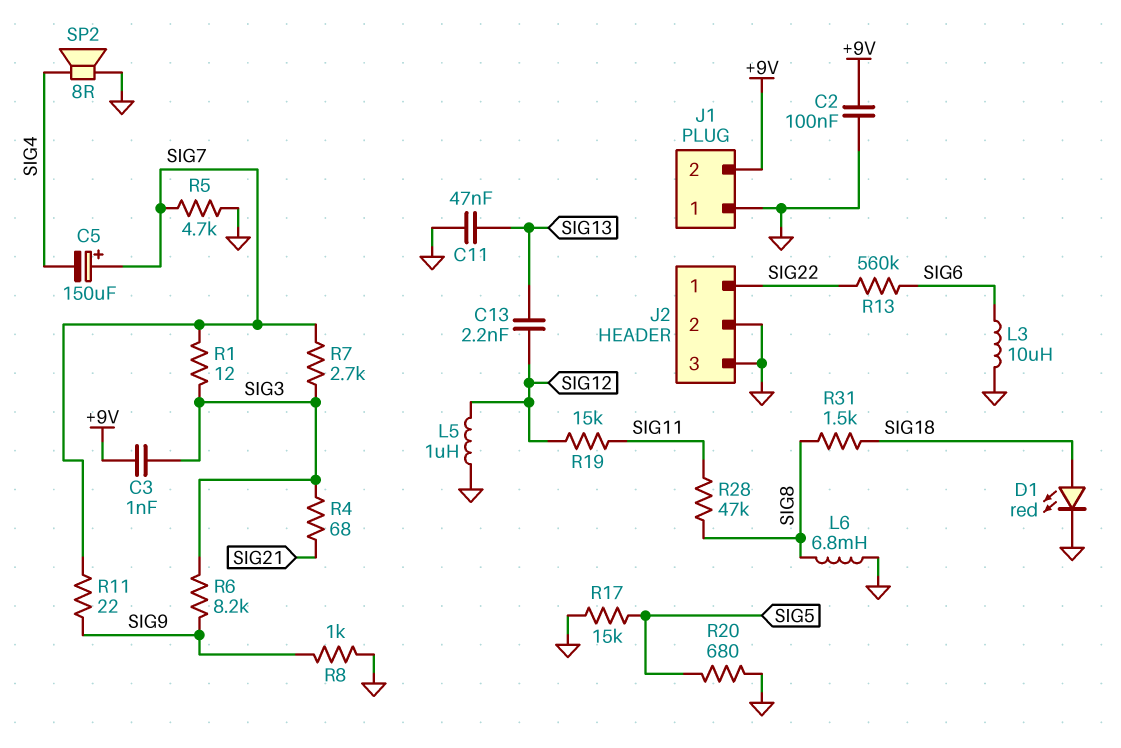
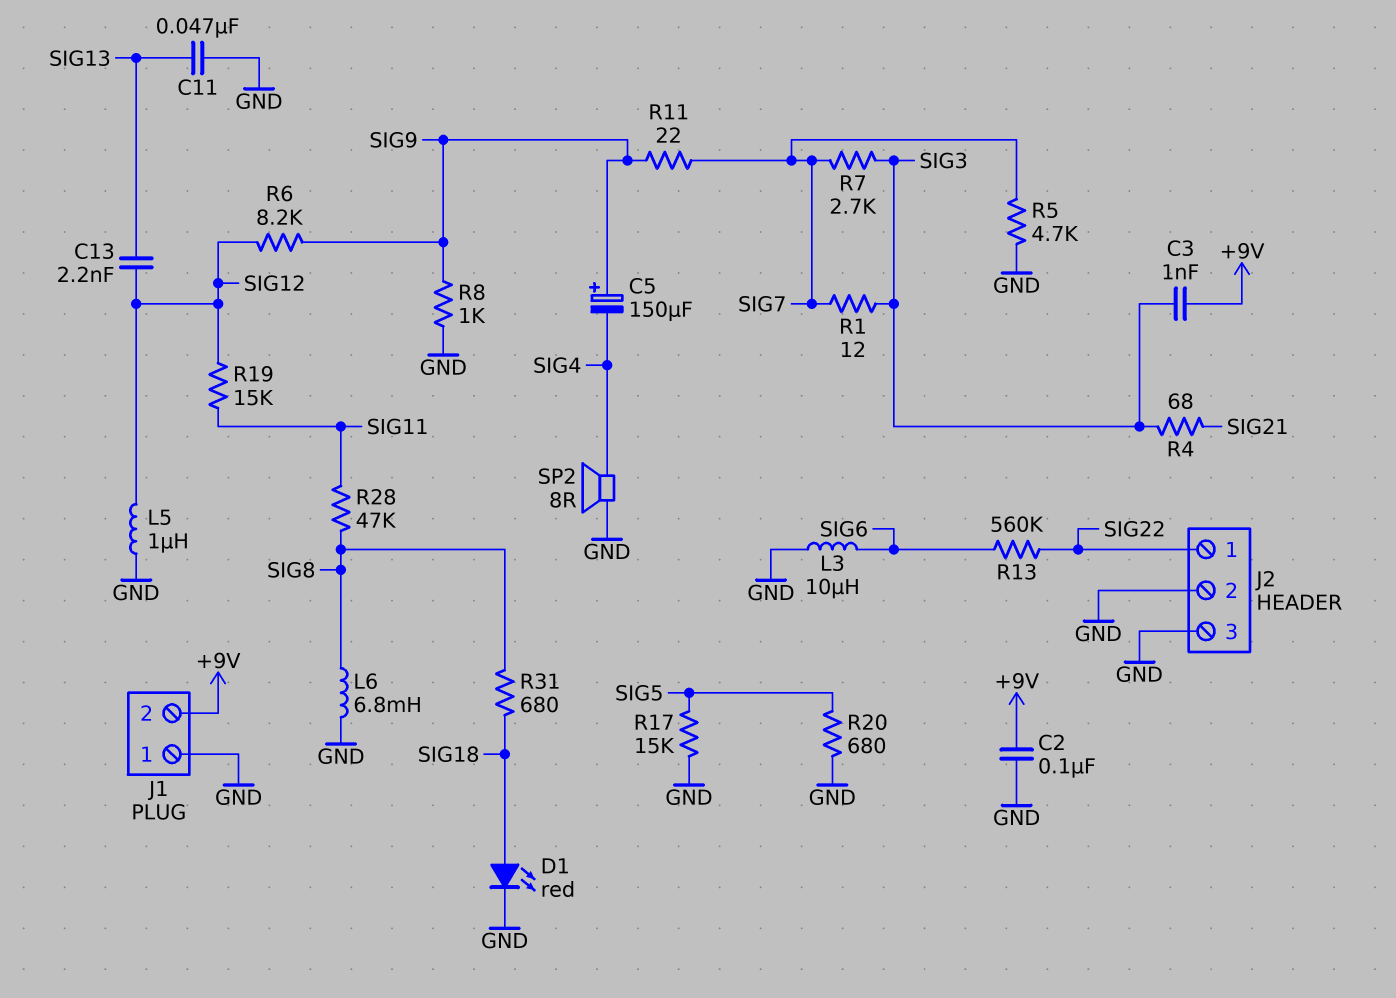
C5: 150uF (plus SIG7, minus SIG4) -> 150uF (plus SIG9, minus SIG4)
R6: 8.2k (SIG3, SIG9) -> 8.2k (SIG9, SIG12)
R31: 1.5k (SIG8, SIG18) -> 680 (SIG8, SIG18)

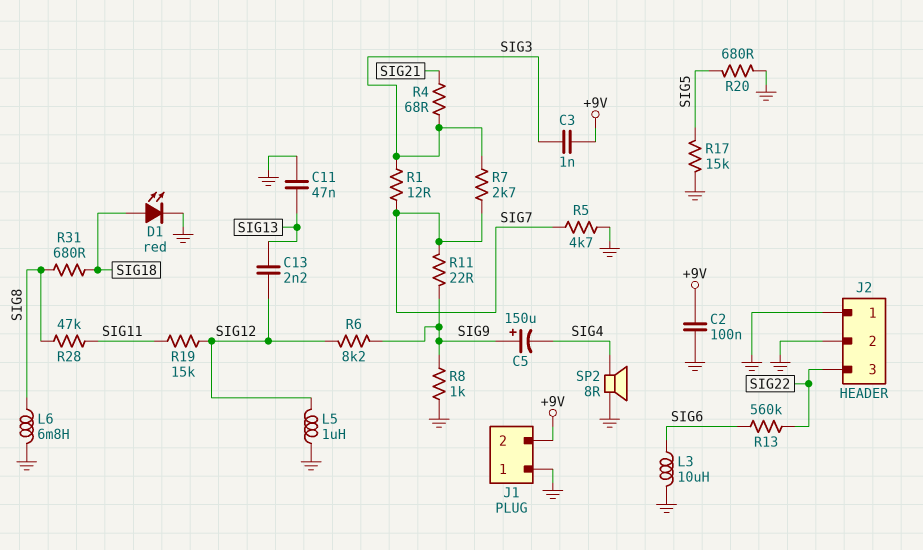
J2 pin 1: SIG22 -> GND
J2 pin 3: GND -> SIG22

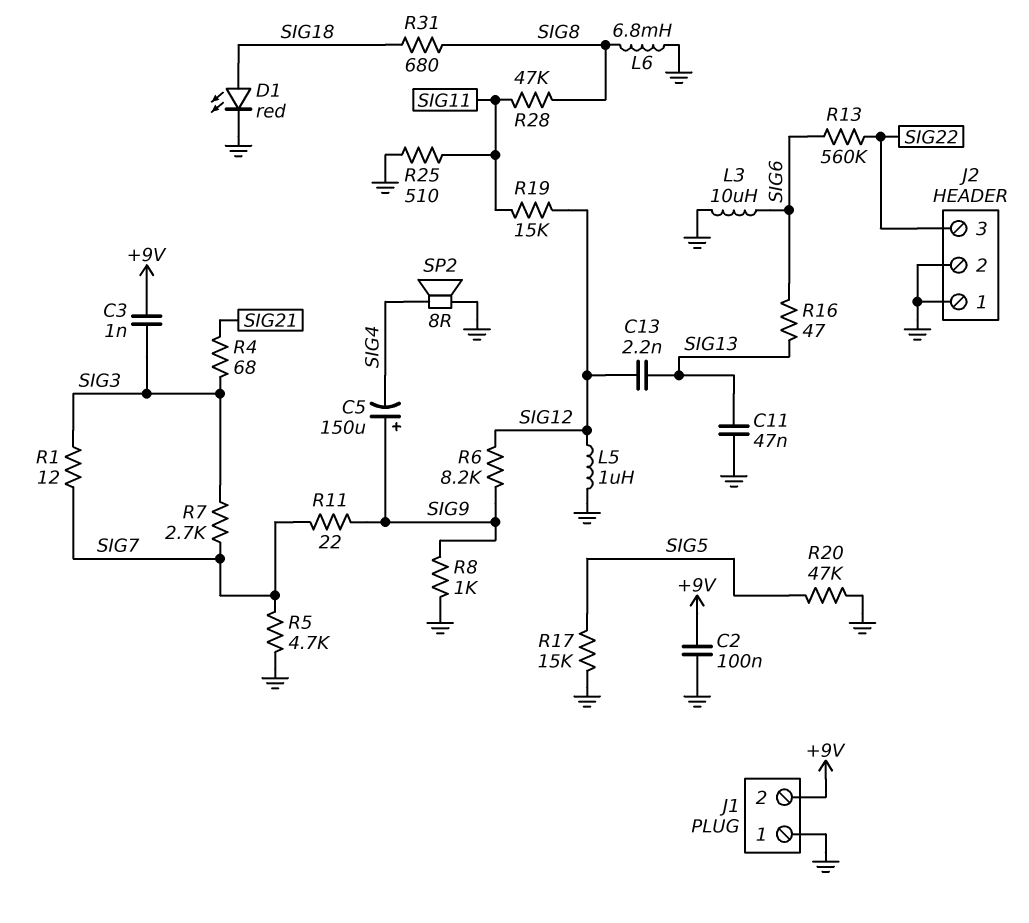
R16: none -> 47 (SIG6, SIG13)
R20: 680 (GND, SIG5) -> 47k (GND, SIG5)
R25: none -> 510 (GND, SIG11)

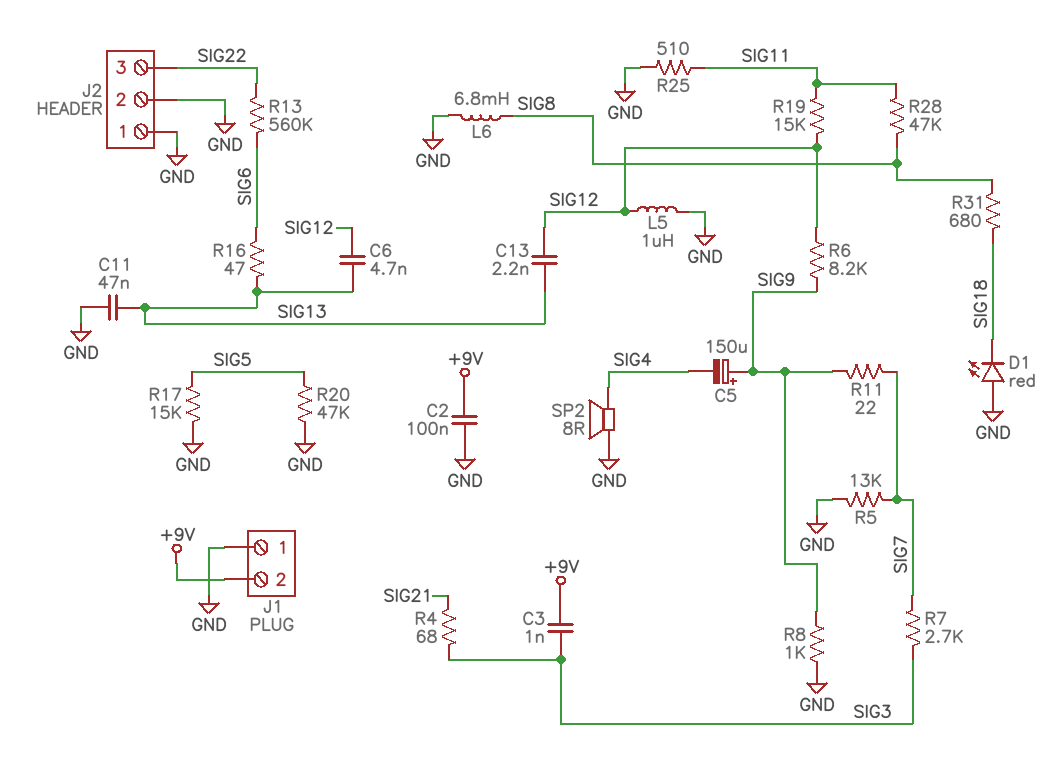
C6: none -> 4.7nF (SIG12, SIG13)
D1: LED red (A SIG18, K GND) -> LED red (A GND, K SIG18)
L3: 10uH (GND, SIG6) -> none
R1: 12 (SIG3, SIG7) -> none
R5: 4.7k (GND, SIG7) -> 13k (GND, SIG7)

